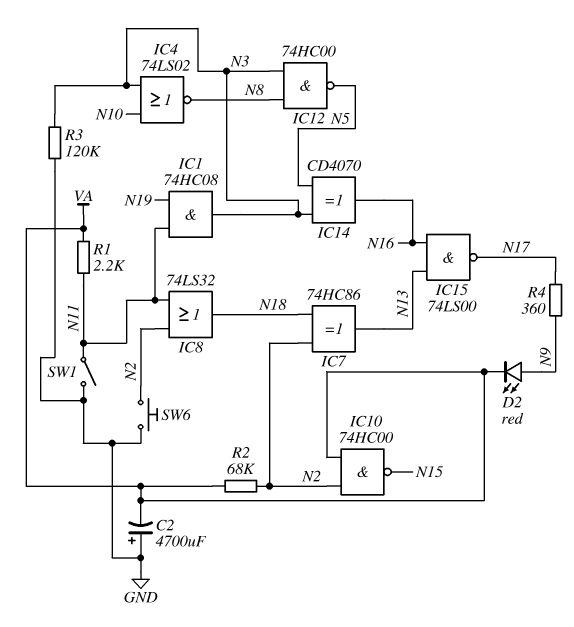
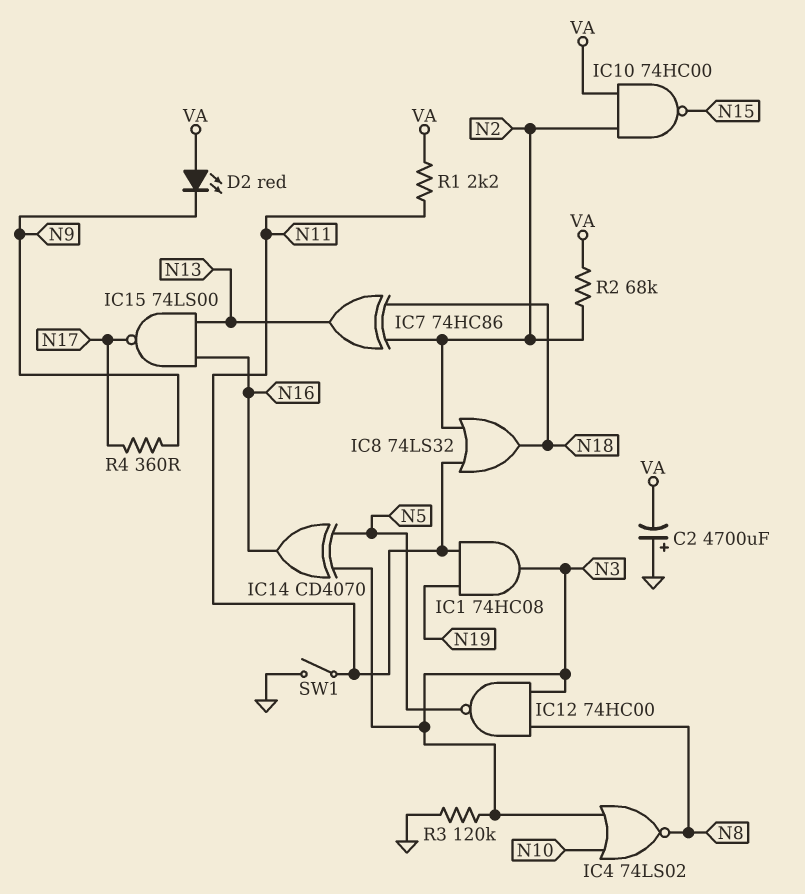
D2: LED red (A N9, K VA) -> LED red (A VA, K N9)
SW6: button (GND, N2) -> none

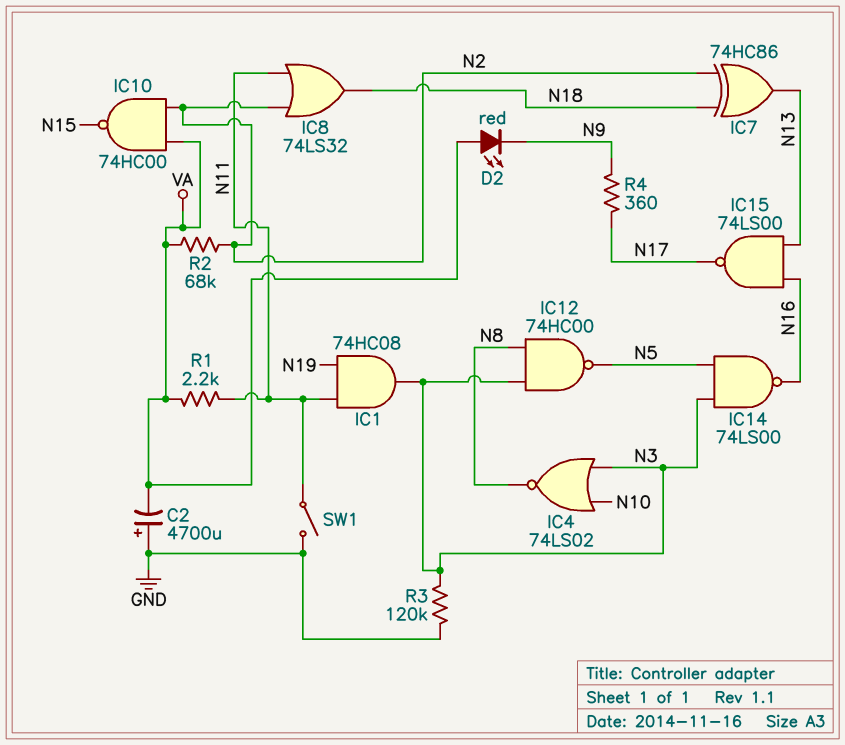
IC14: XOR CD4070 (in N3, in N5, out N16) -> NAND 74LS00 (in N3, in N5, out N16)

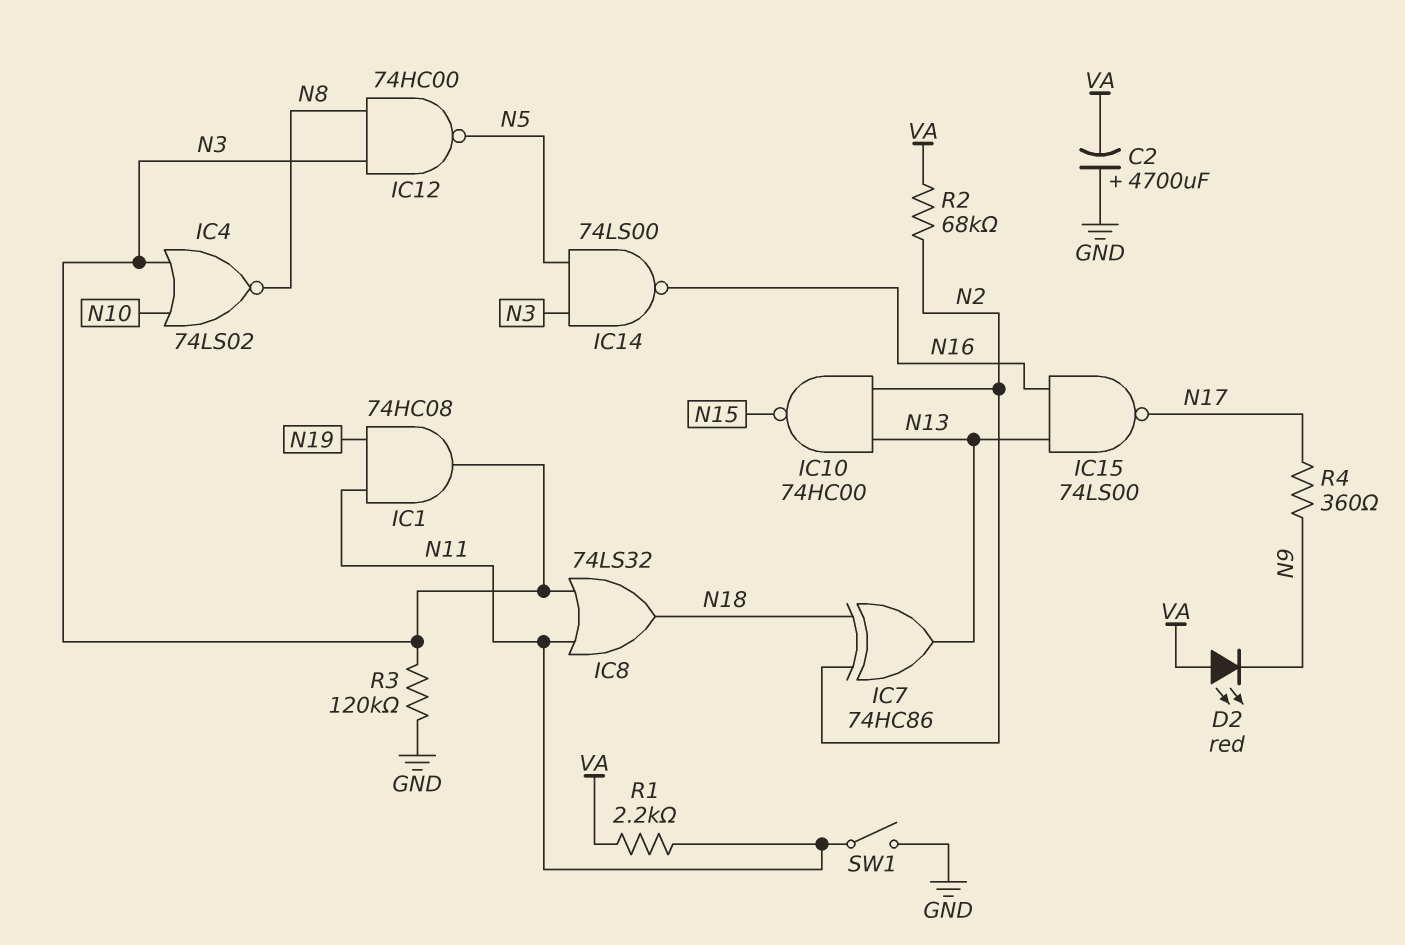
IC8: OR 74LS32 (in N2, in N11, out N18) -> OR 74LS32 (in N3, in N11, out N18)
IC10: NAND 74HC00 (in N2, in VA, out N15) -> NAND 74HC00 (in N2, in N13, out N15)

